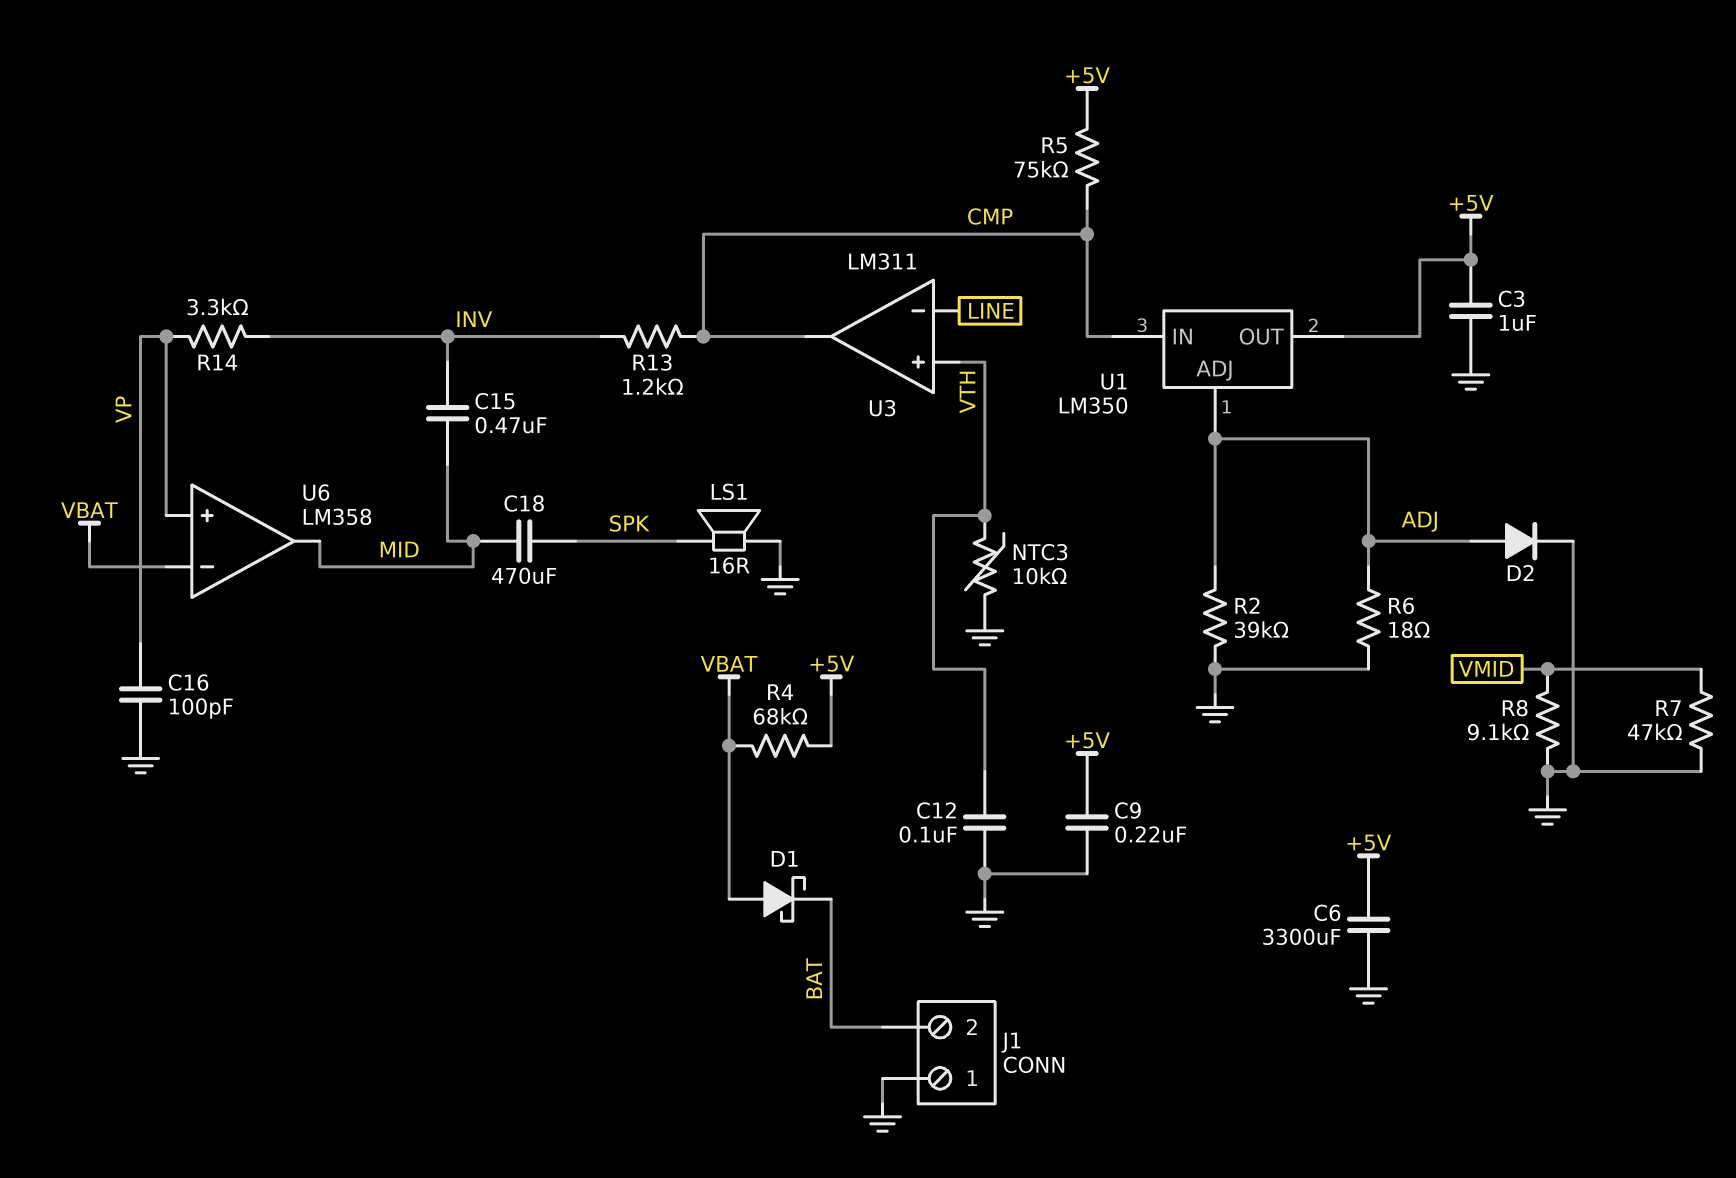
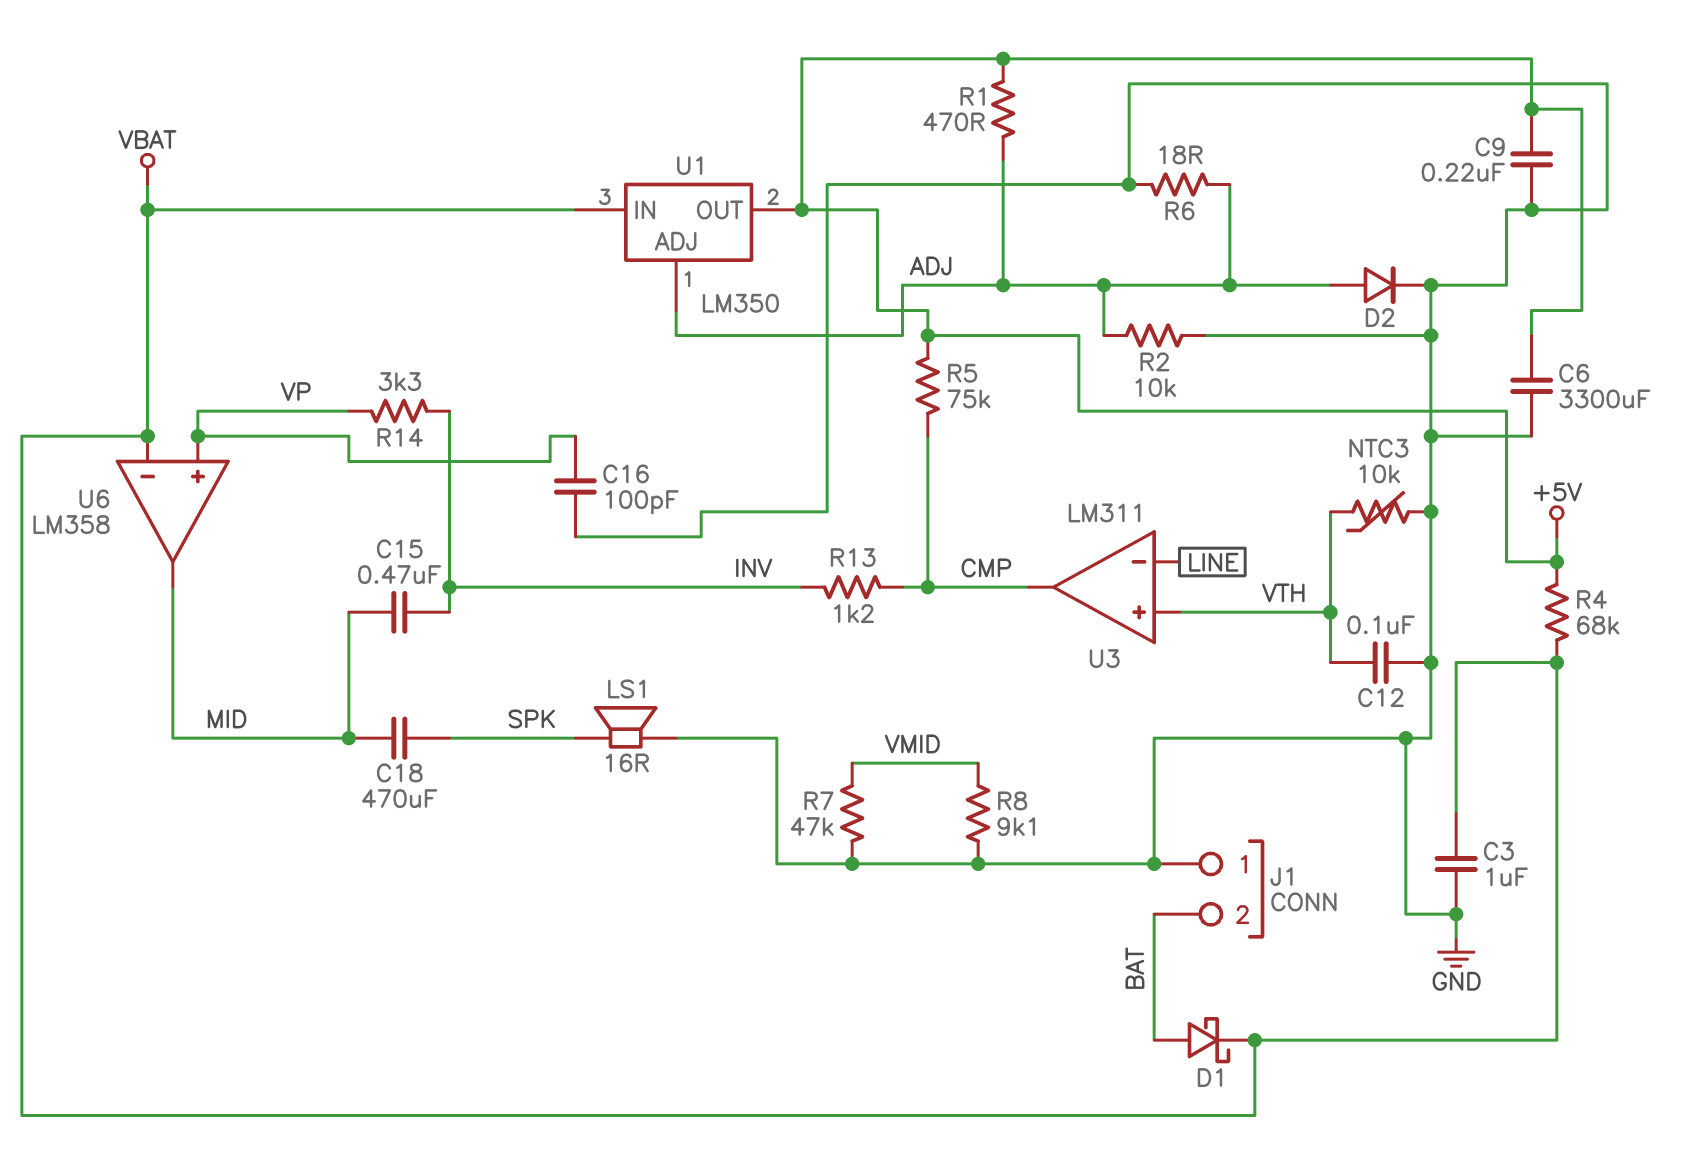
C3: 1uF (+5V, GND) -> 1uF (GND, VBAT)
D1: schottky (A VBAT, K BAT) -> schottky (A BAT, K VBAT)
R1: none -> 470 (+5V, ADJ)
R2: 39k (ADJ, GND) -> 10k (ADJ, GND)
U1 pin IN: CMP -> VBAT

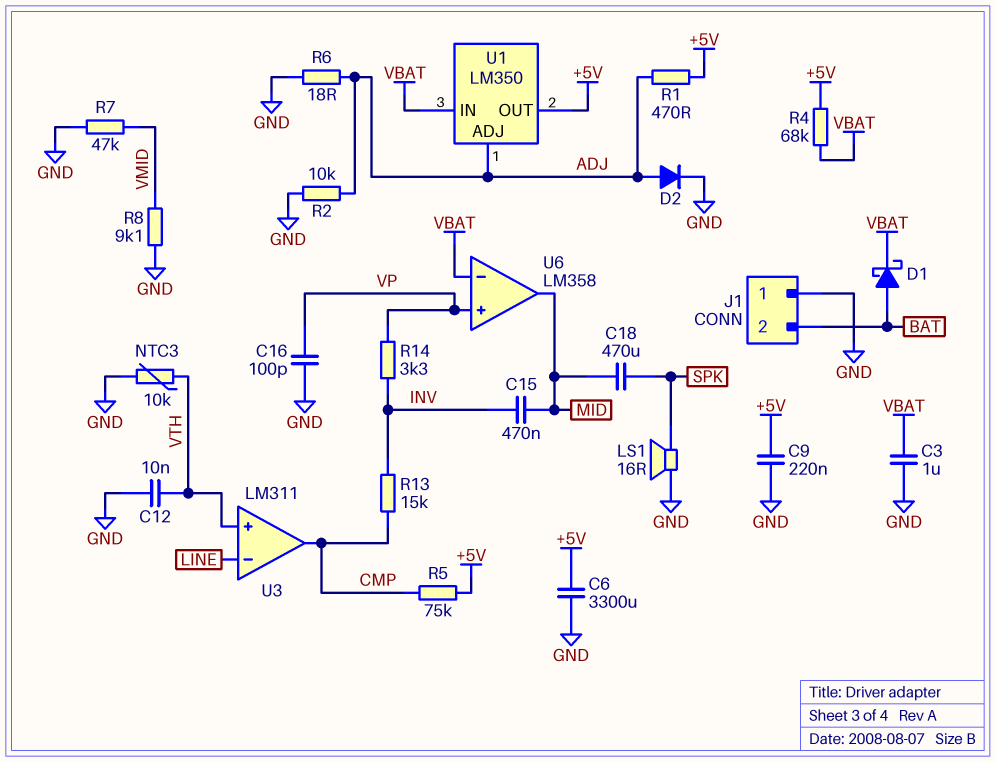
C12: 100nF (GND, VTH) -> 10nF (GND, VTH)
R13: 1.2k (CMP, INV) -> 15k (CMP, INV)

